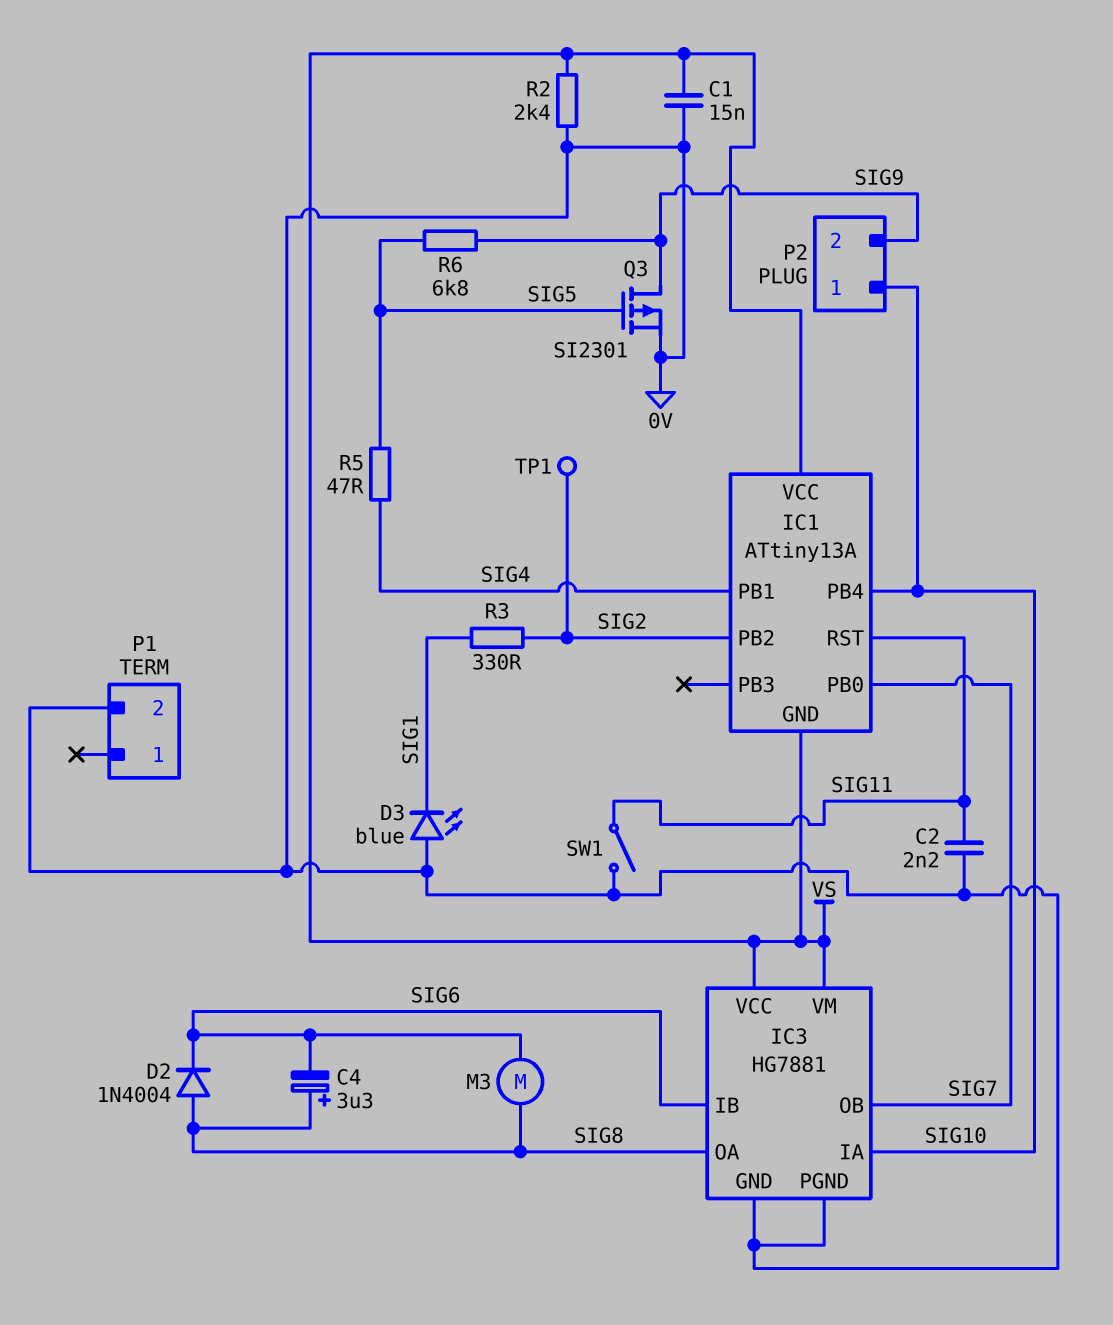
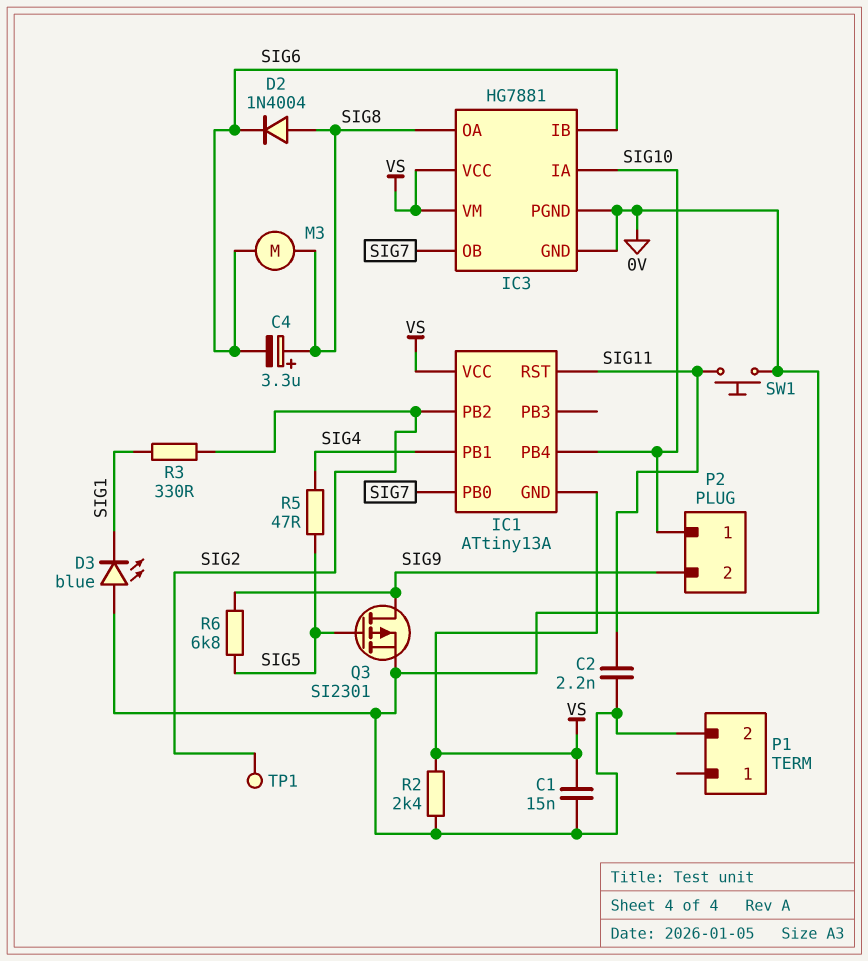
SW1: switch (0V, SIG11) -> button (0V, SIG11)

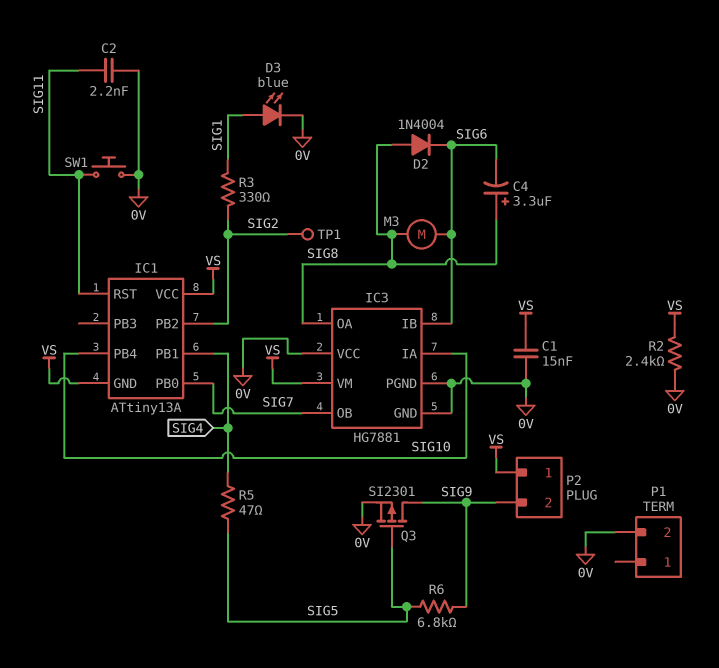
D3: LED blue (A 0V, K SIG1) -> LED blue (A SIG1, K 0V)
IC3 pin VCC: VS -> 0V
P2 pin 1: SIG10 -> VS

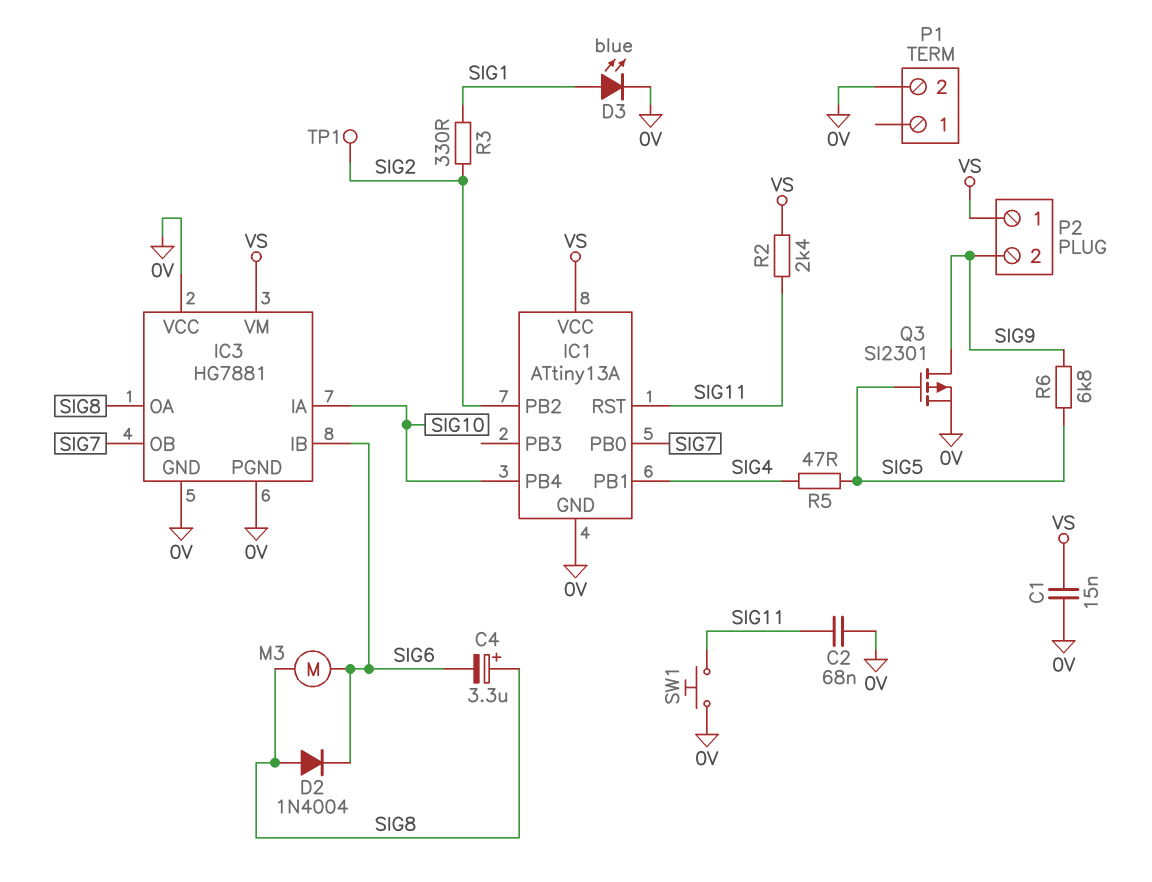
C2: 2.2nF (0V, SIG11) -> 68nF (0V, SIG11)
IC1 pin GND: VS -> 0V
R2: 2.4k (0V, VS) -> 2.4k (SIG11, VS)

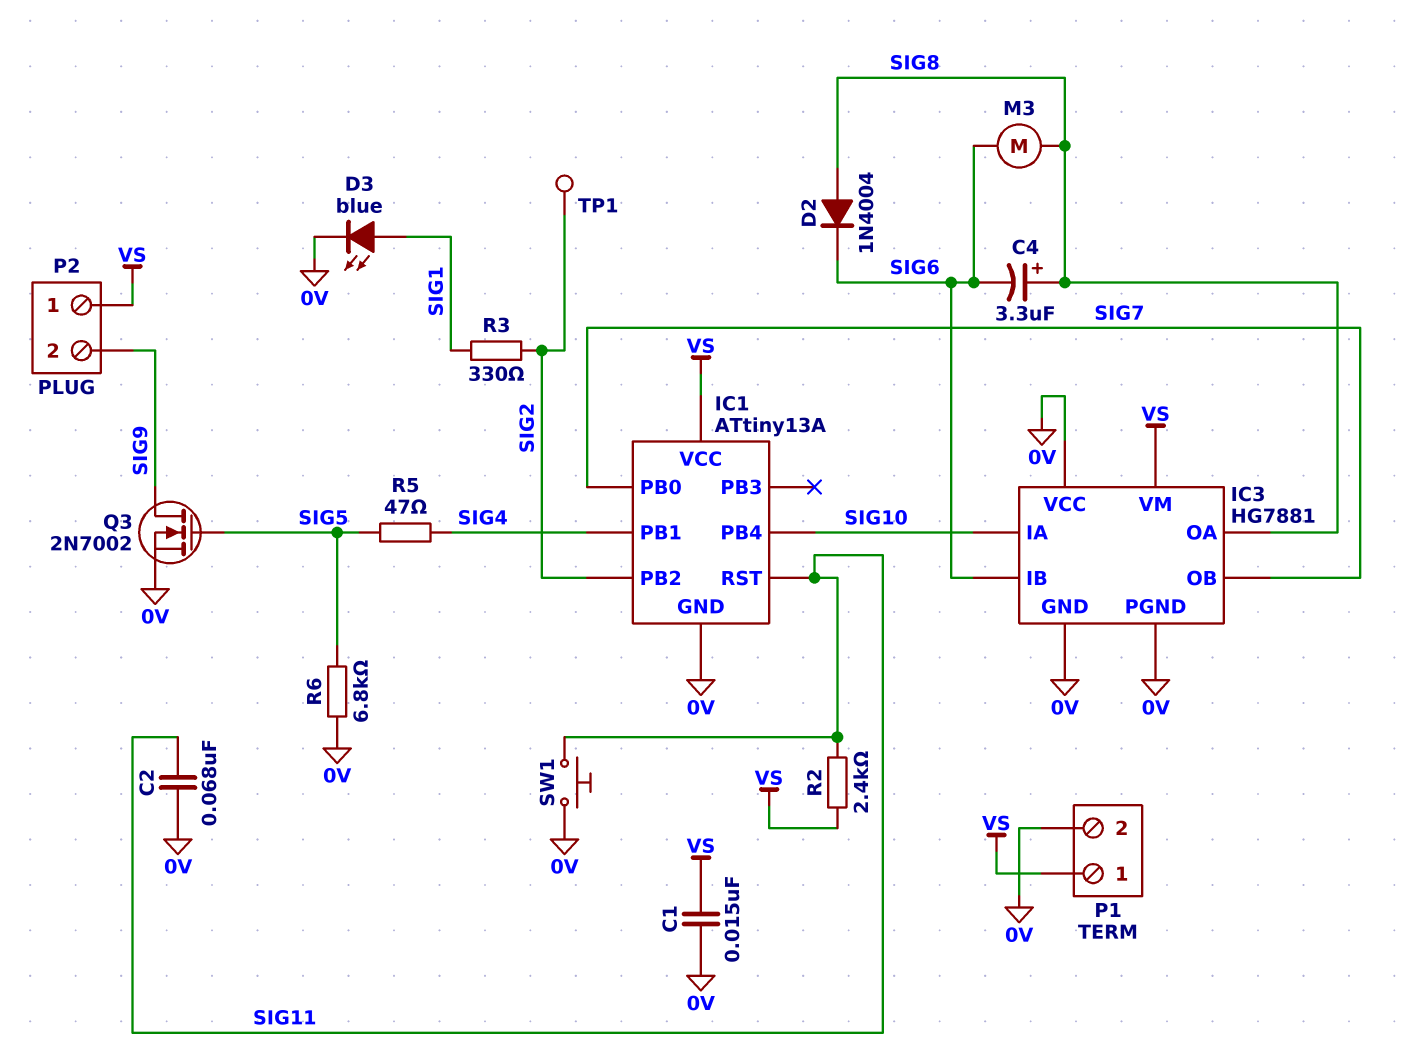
P1 pin 1: none -> VS
Q3: PMOS SI2301 (G SIG5, D SIG9, S 0V) -> NMOS 2N7002 (G SIG5, D SIG9, S 0V)
R6: 6.8k (SIG5, SIG9) -> 6.8k (0V, SIG5)

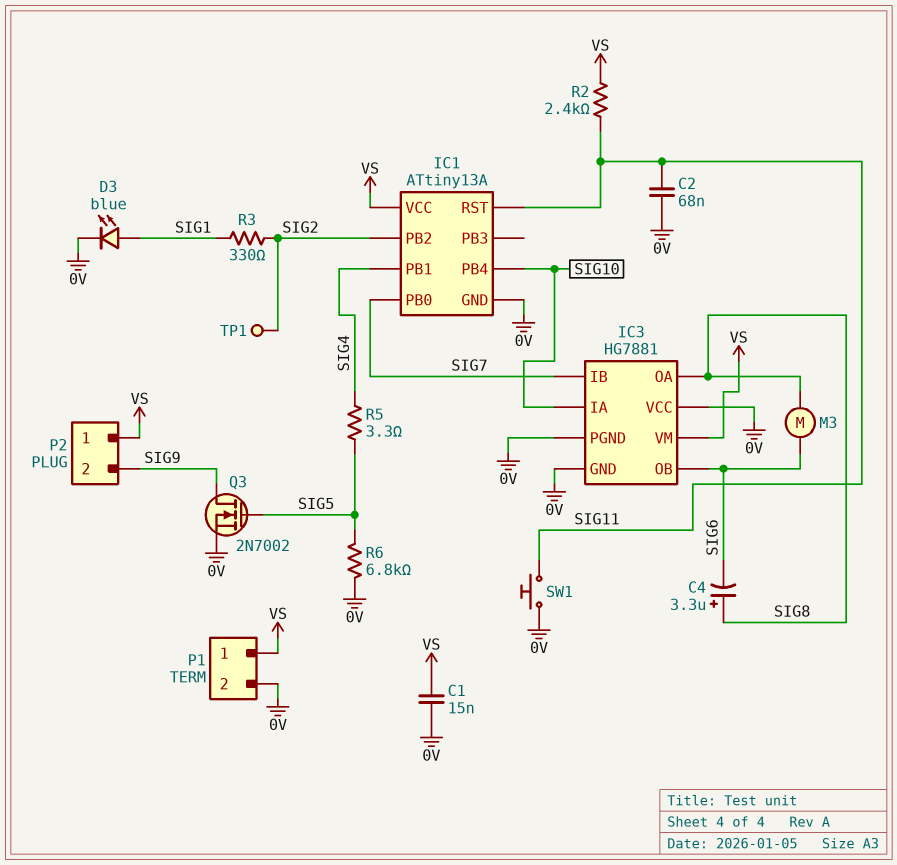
D2: diode 1N4004 (A SIG8, K SIG6) -> none
IC3 pin IB: SIG6 -> SIG7
IC3 pin OB: SIG7 -> SIG6
R5: 47 (SIG4, SIG5) -> 3.3 (SIG4, SIG5)

